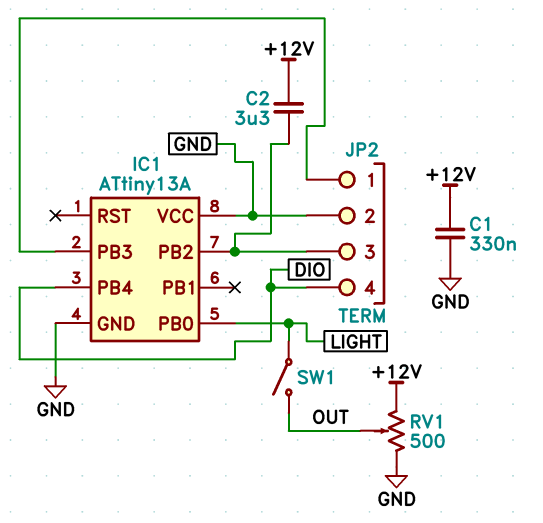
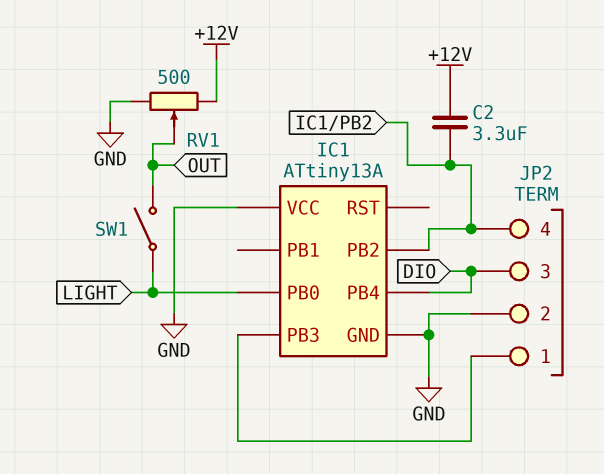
C1: 330nF (+12V, GND) -> none
JP2 pin 3: IC1/PB2 -> DIO
JP2 pin 4: DIO -> IC1/PB2

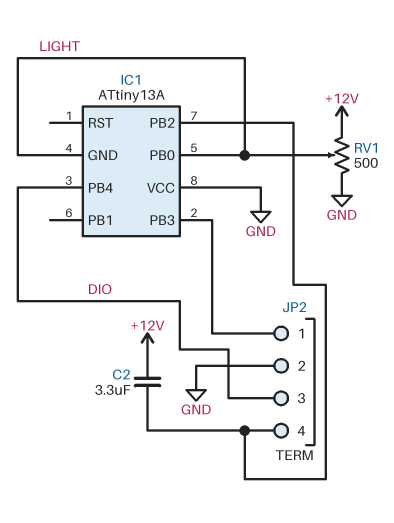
IC1 pin GND: GND -> LIGHT
RV1: 500 (+12V, GND, wiper OUT) -> 500 (+12V, GND, wiper LIGHT)
SW1: switch (LIGHT, OUT) -> none

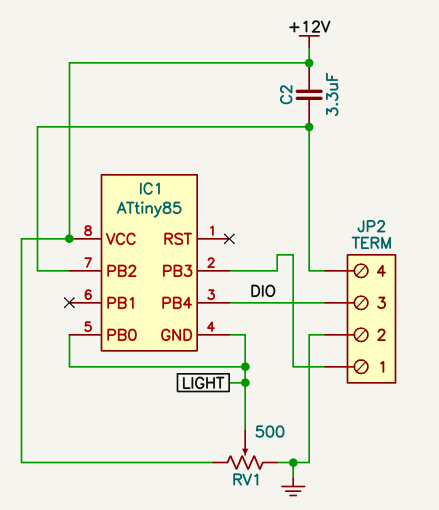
IC1: ATtiny13A -> ATtiny85
IC1 pin VCC: GND -> +12V

